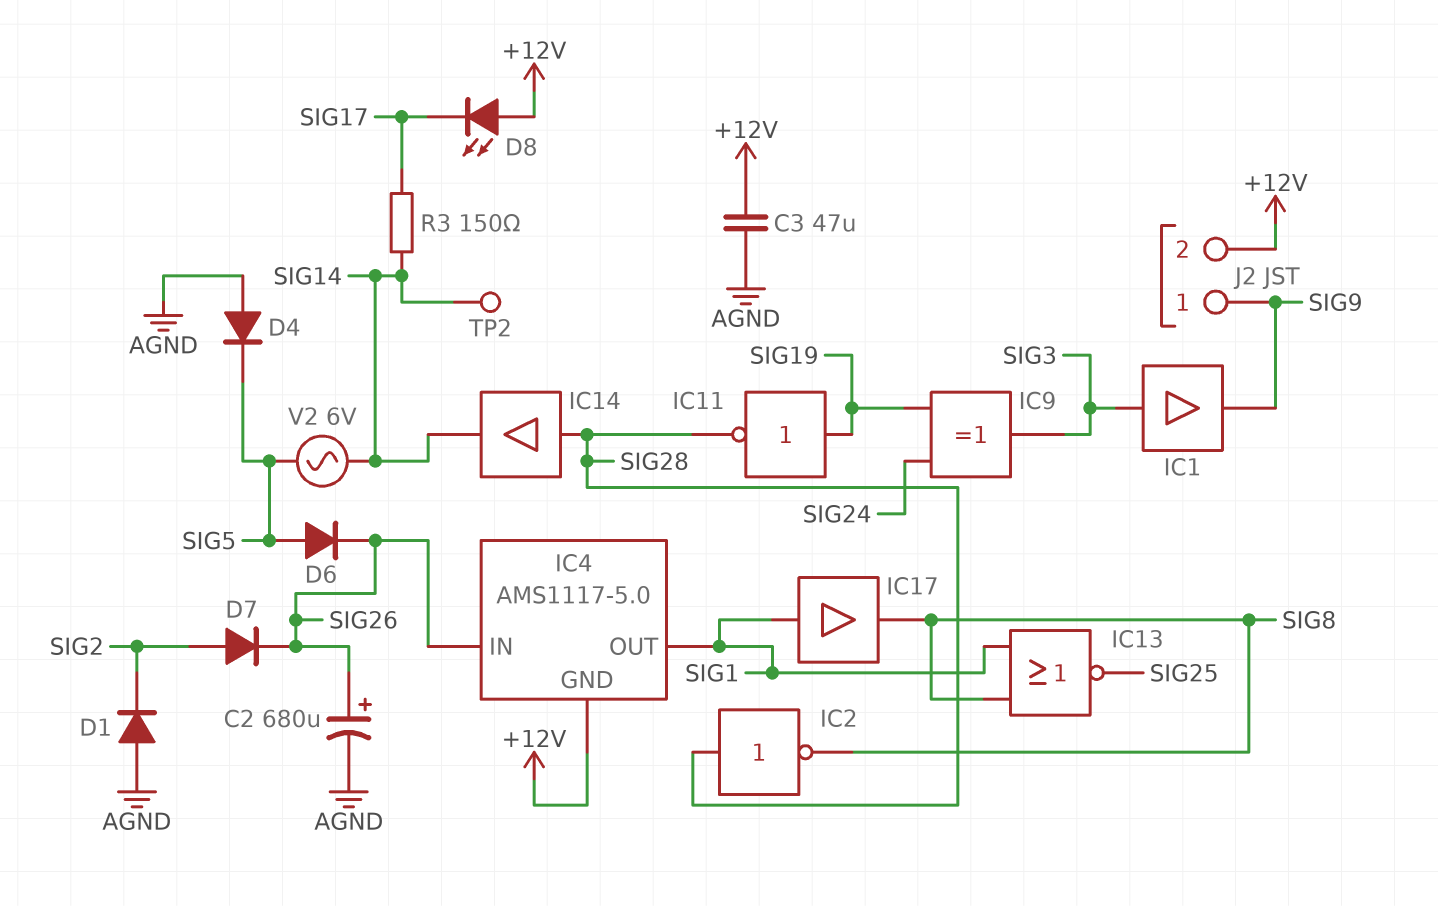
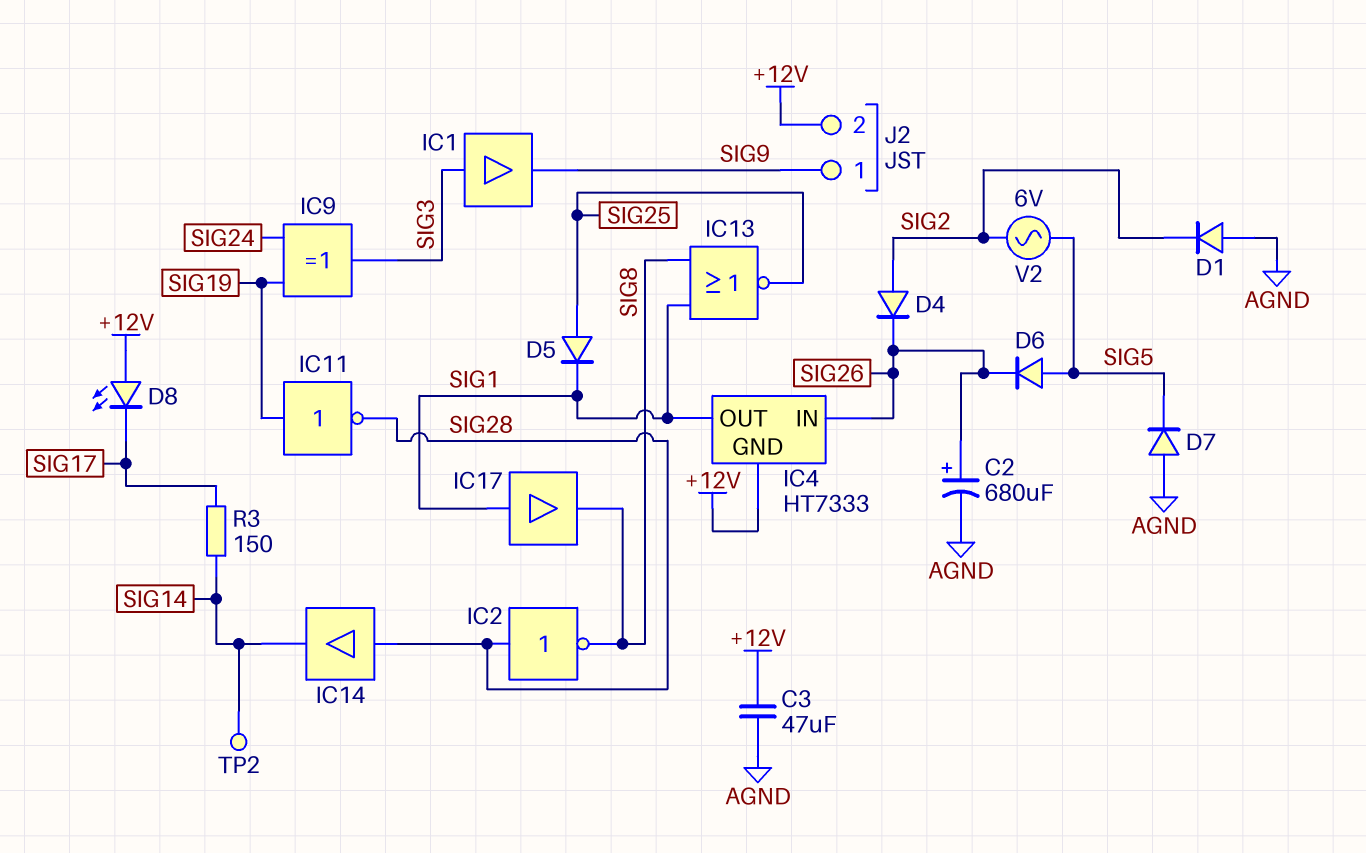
D4: diode (A AGND, K SIG5) -> diode (A SIG2, K SIG26)
D5: none -> diode (A SIG25, K SIG1)
D7: diode (A SIG2, K SIG26) -> diode (A AGND, K SIG5)
IC4: AMS1117-5.0 -> HT7333
V2: AC 6V (SIG5, SIG14) -> AC 6V (SIG2, SIG5)

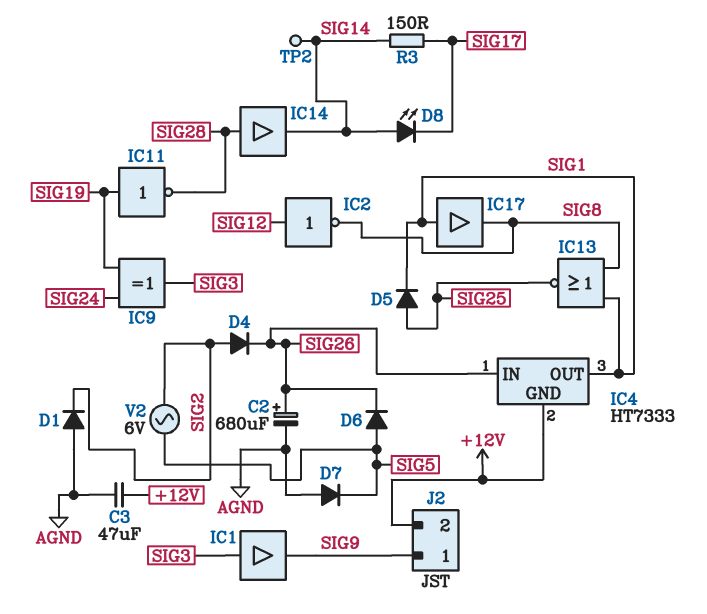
D8: LED (A +12V, K SIG17) -> LED (A SIG14, K SIG17)
IC2: NOT (in SIG28, out SIG8) -> NOT (in SIG12, out SIG8)

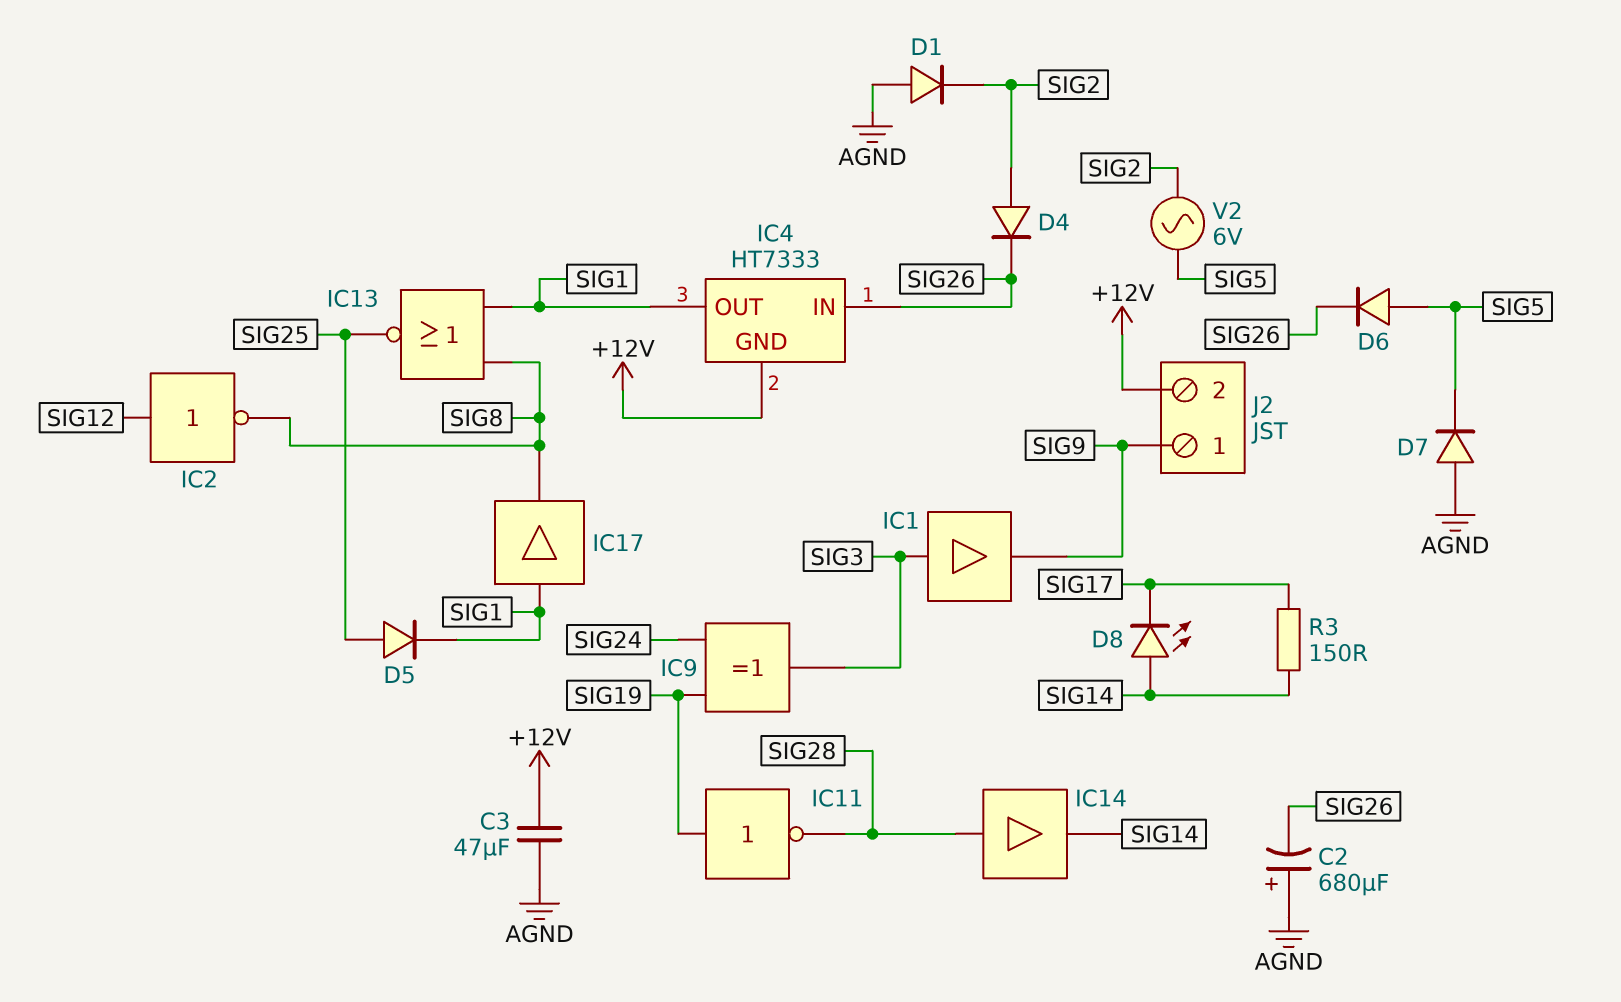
C2: 680uF (plus SIG26, minus AGND) -> 680uF (plus AGND, minus SIG26)
TP2: test point (SIG14) -> none

